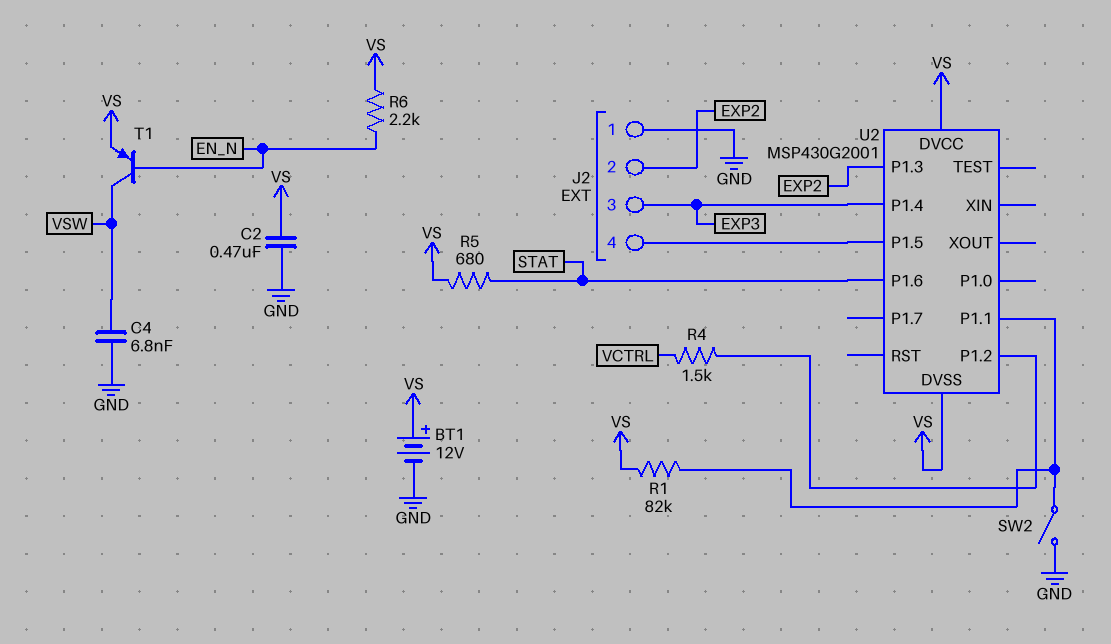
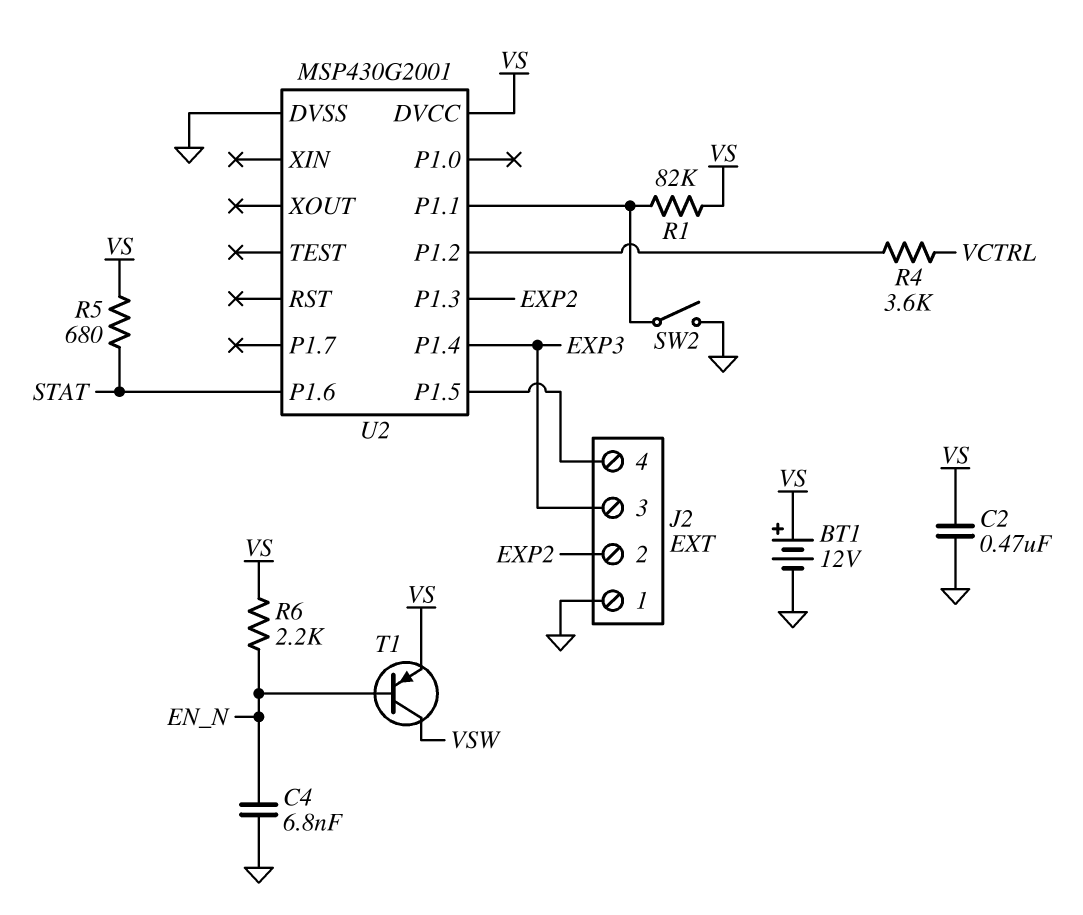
C4: 6.8nF (GND, VSW) -> 6.8nF (EN_N, GND)
R4: 1.5k (U2/P1.2, VCTRL) -> 3.6k (U2/P1.2, VCTRL)
U2 pin DVSS: VS -> GND

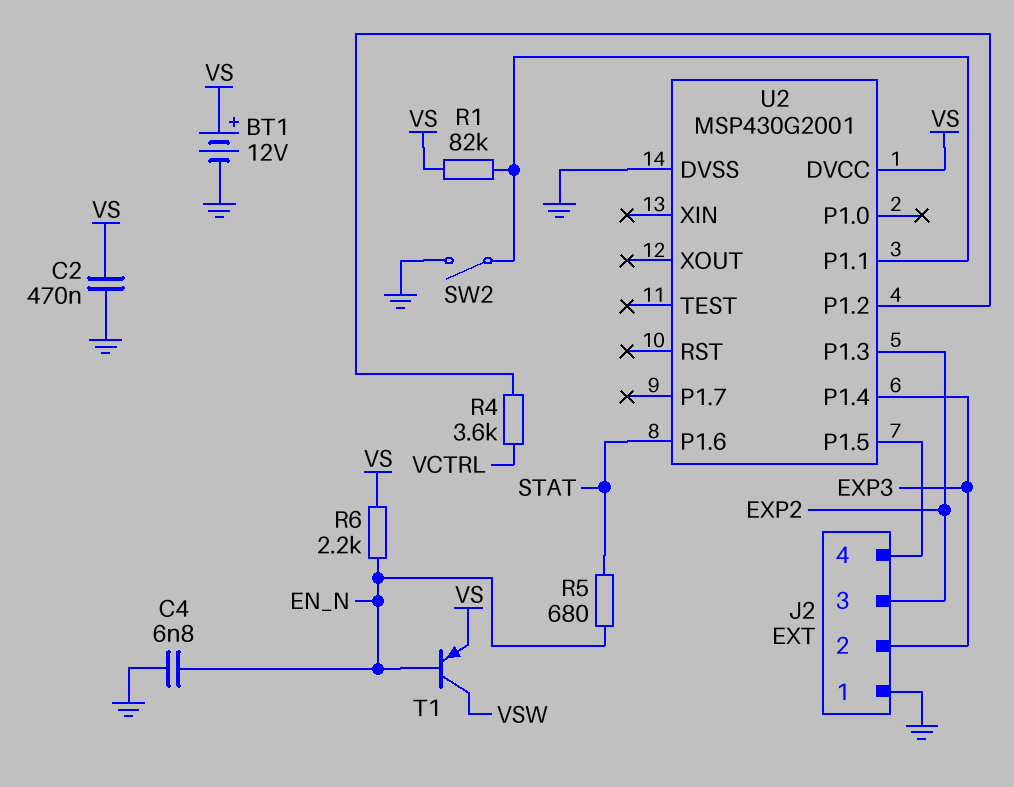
J2 pin 2: EXP2 -> EXP3
J2 pin 3: EXP3 -> EXP2
R5: 680 (STAT, VS) -> 680 (EN_N, STAT)

